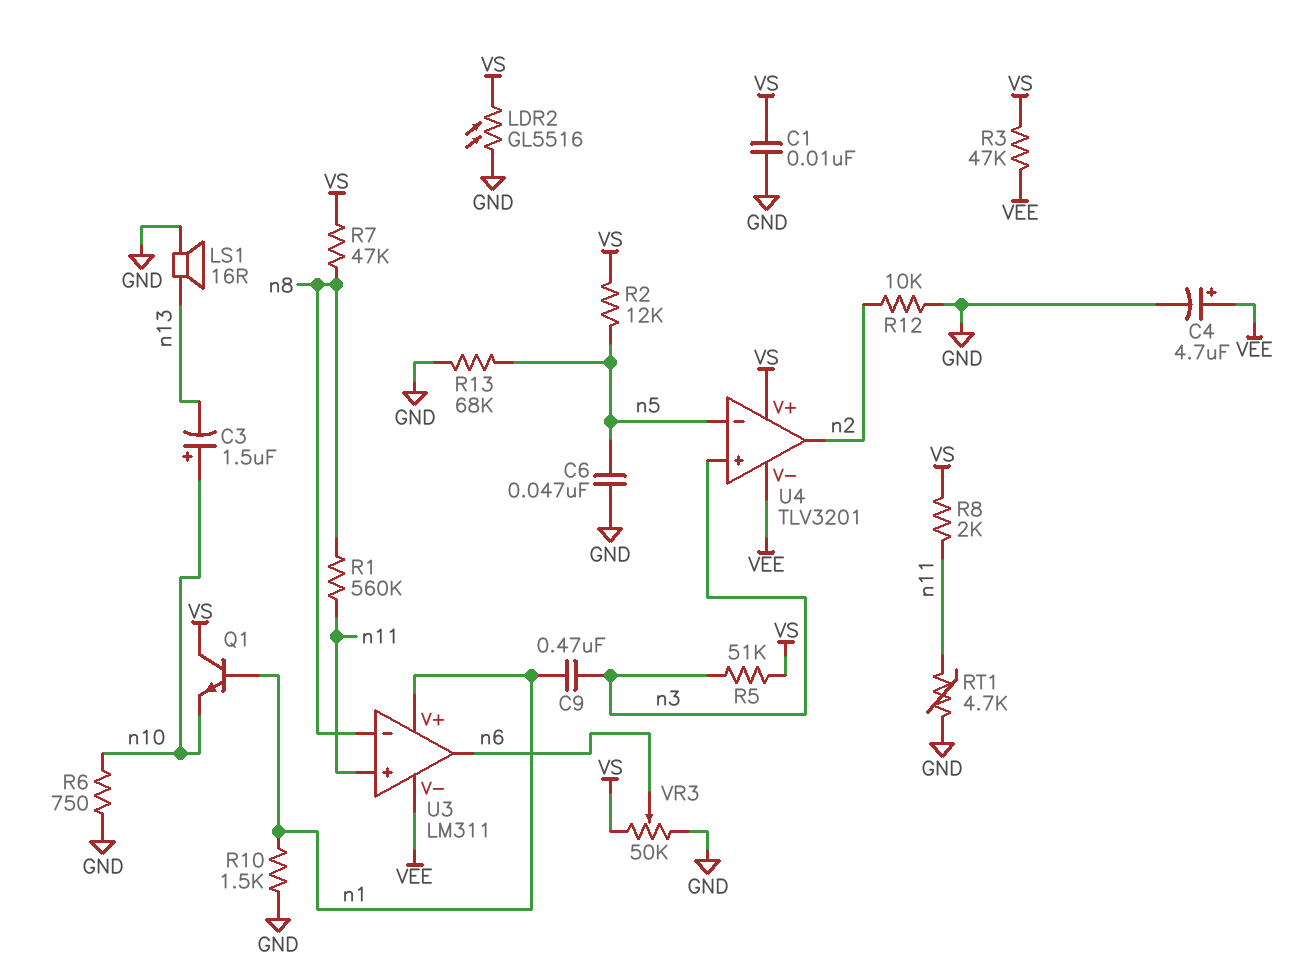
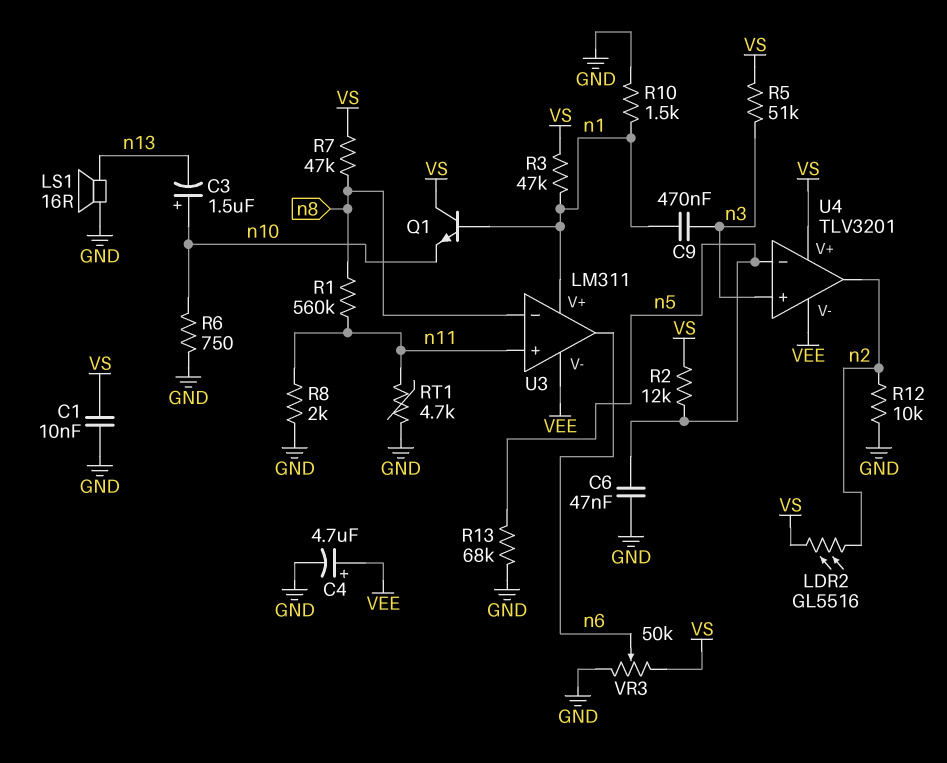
LDR2: GL5516 (GND, VS) -> GL5516 (VS, n2)
R3: 47k (VEE, VS) -> 47k (VS, n1)
R8: 2k (VS, n11) -> 2k (GND, n11)

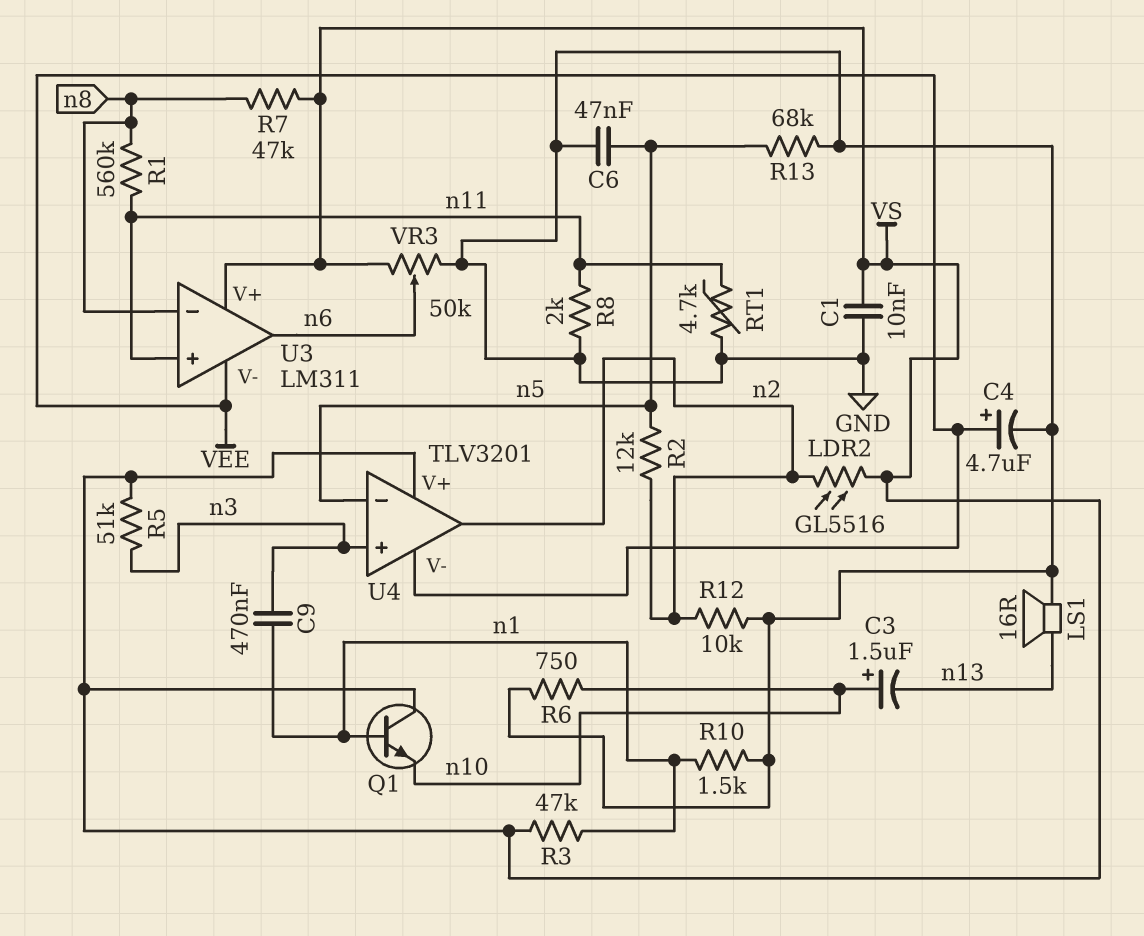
R2: 12k (VS, n5) -> 12k (n2, n5)
U3 pin V+: n1 -> VS

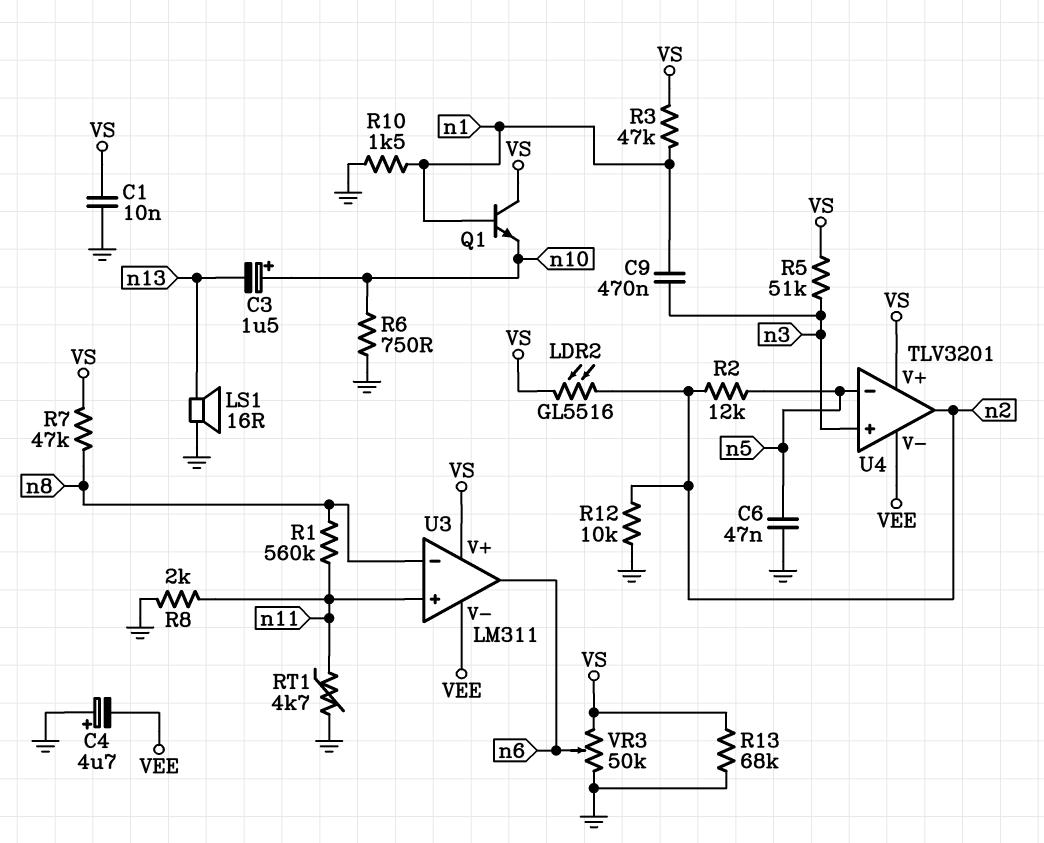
C4: 4.7uF (plus VEE, minus GND) -> 4.7uF (plus GND, minus VEE)
R13: 68k (GND, n5) -> 68k (GND, VS)

